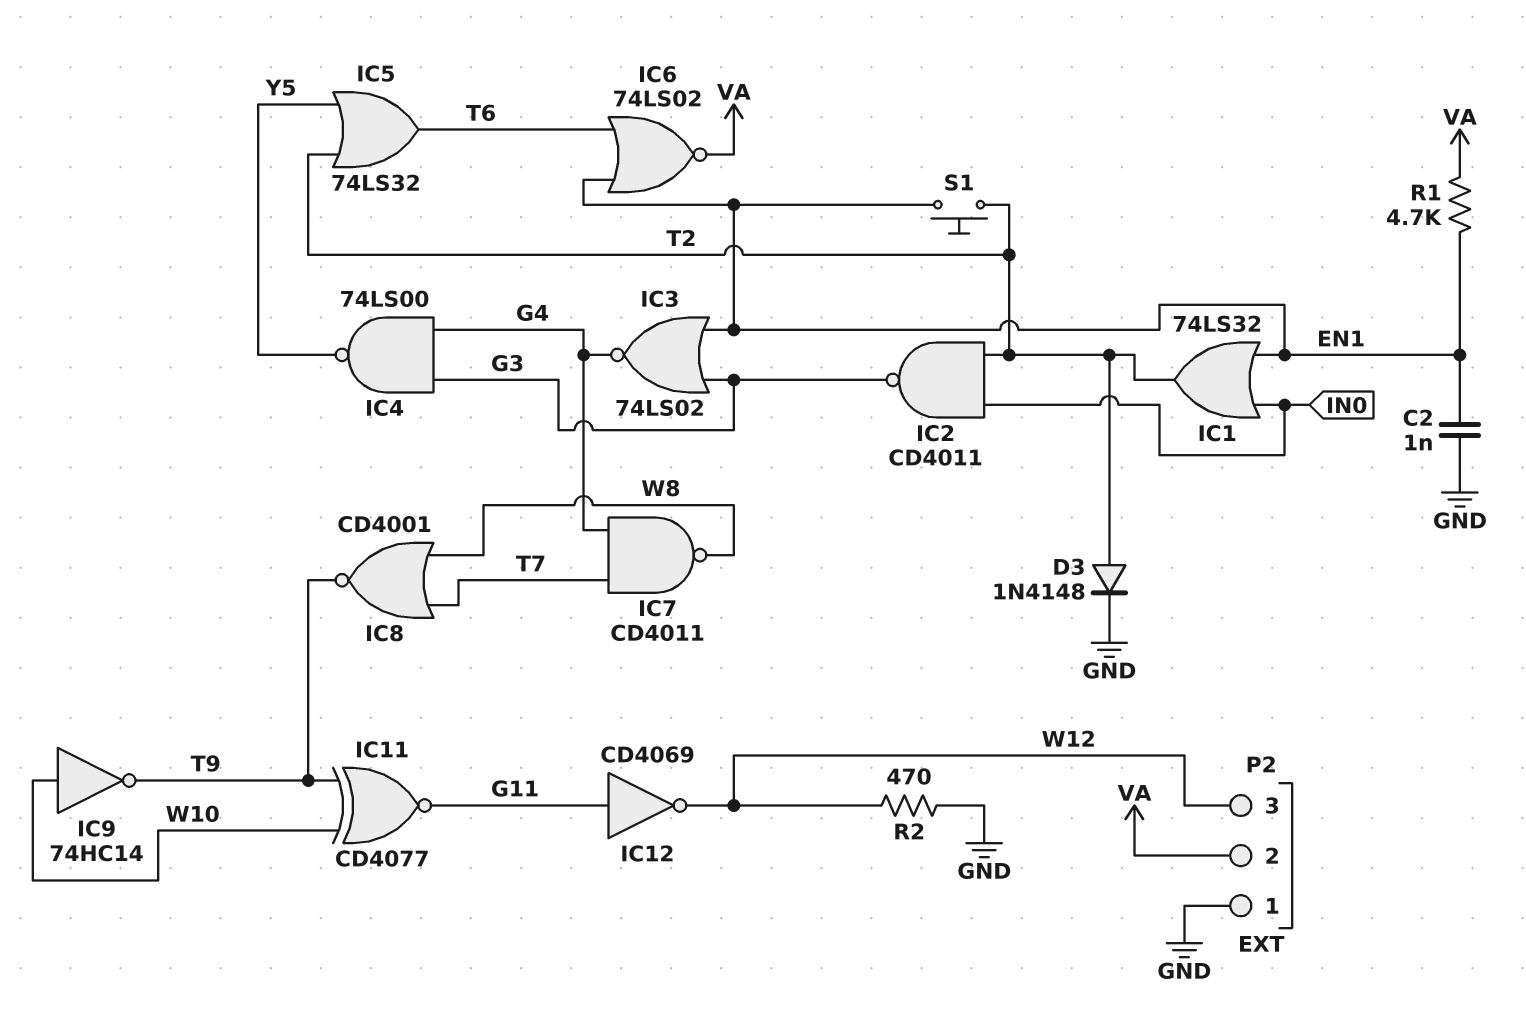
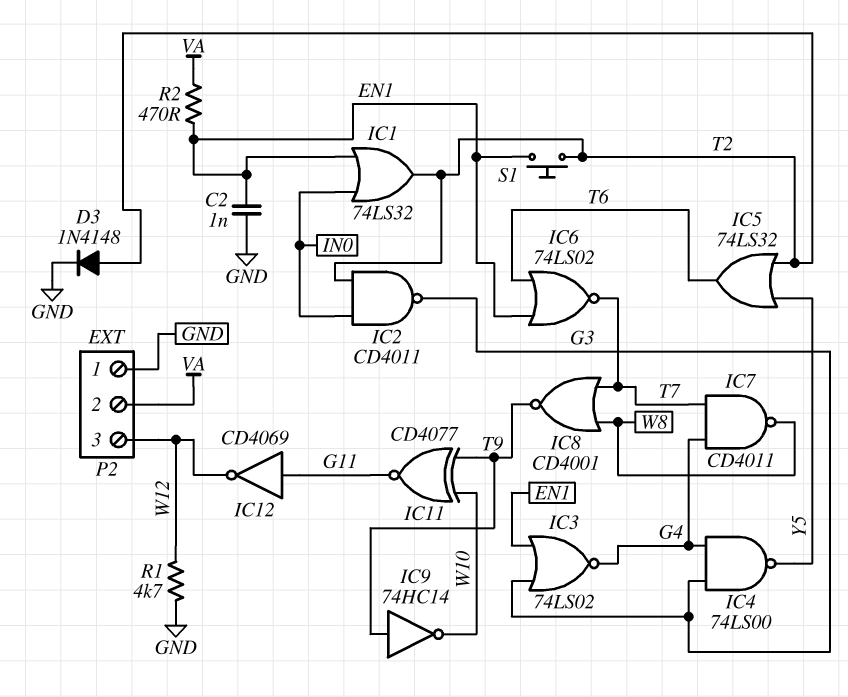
IC6: NOR 74LS02 (in EN1, in T6, out VA) -> NOR 74LS02 (in EN1, in T6, out T7)
IC9: NOT 74HC14 (in W10, out T9) -> NOT 74HC14 (in T9, out W10)
R1: 4.7k (EN1, VA) -> 4.7k (GND, W12)
R2: 470 (GND, W12) -> 470 (EN1, VA)

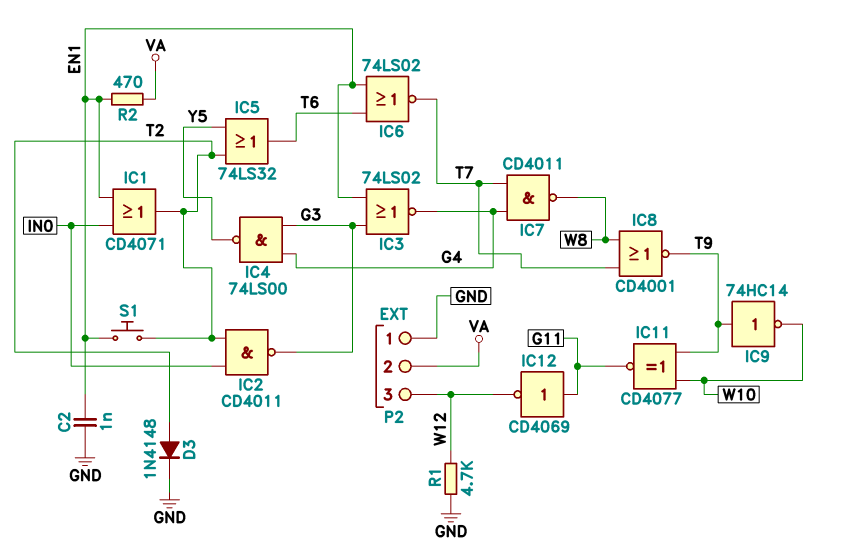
IC1: OR 74LS32 (in EN1, in IN0, out T2) -> OR CD4071 (in EN1, in IN0, out T2)

